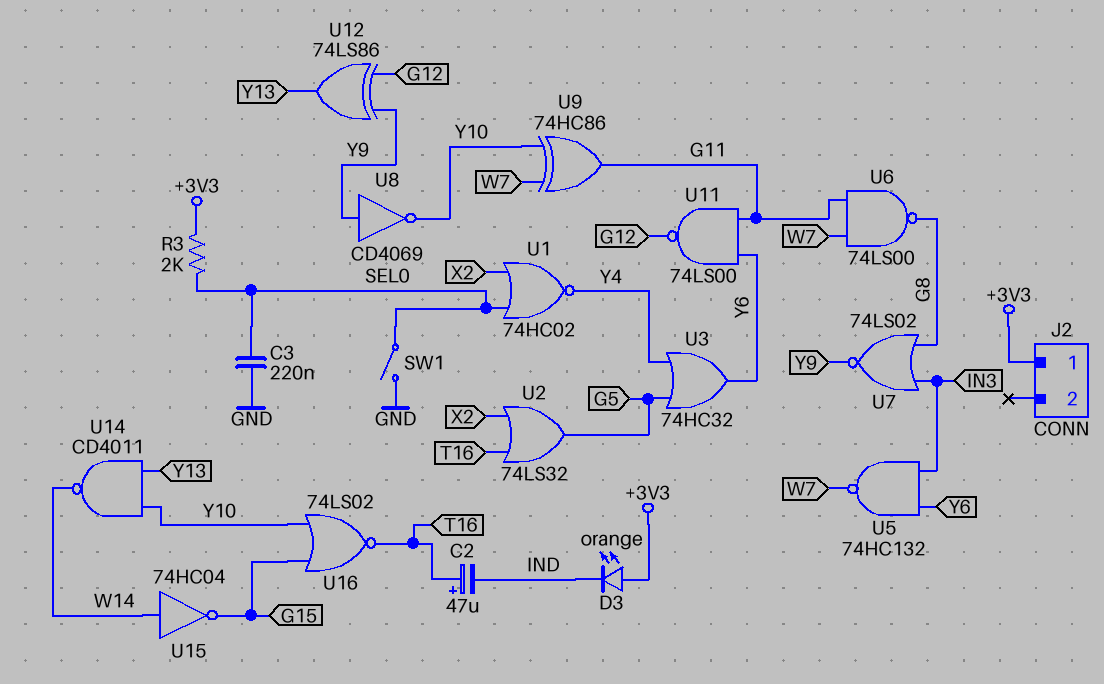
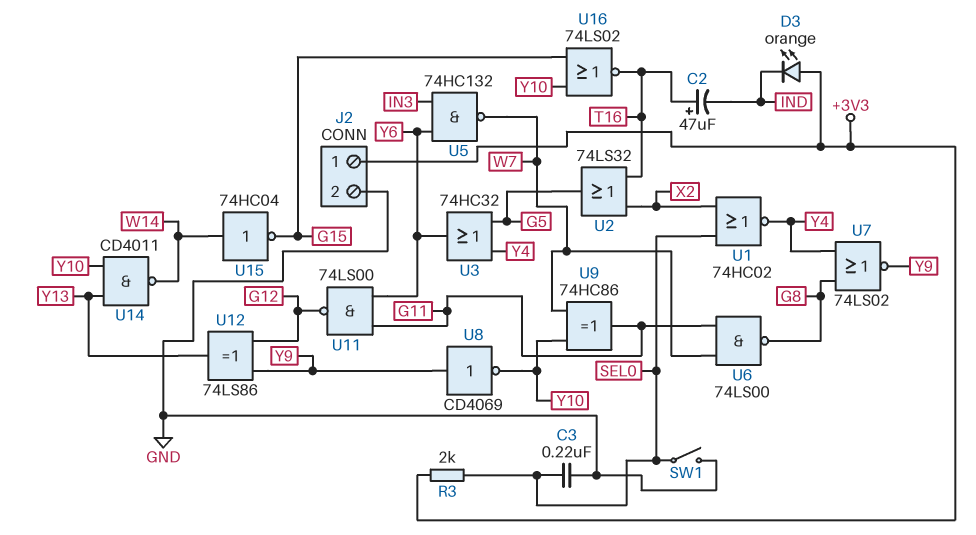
J2 pin 2: none -> GND
U7: NOR 74LS02 (in G8, in IN3, out Y9) -> NOR 74LS02 (in G8, in Y4, out Y9)

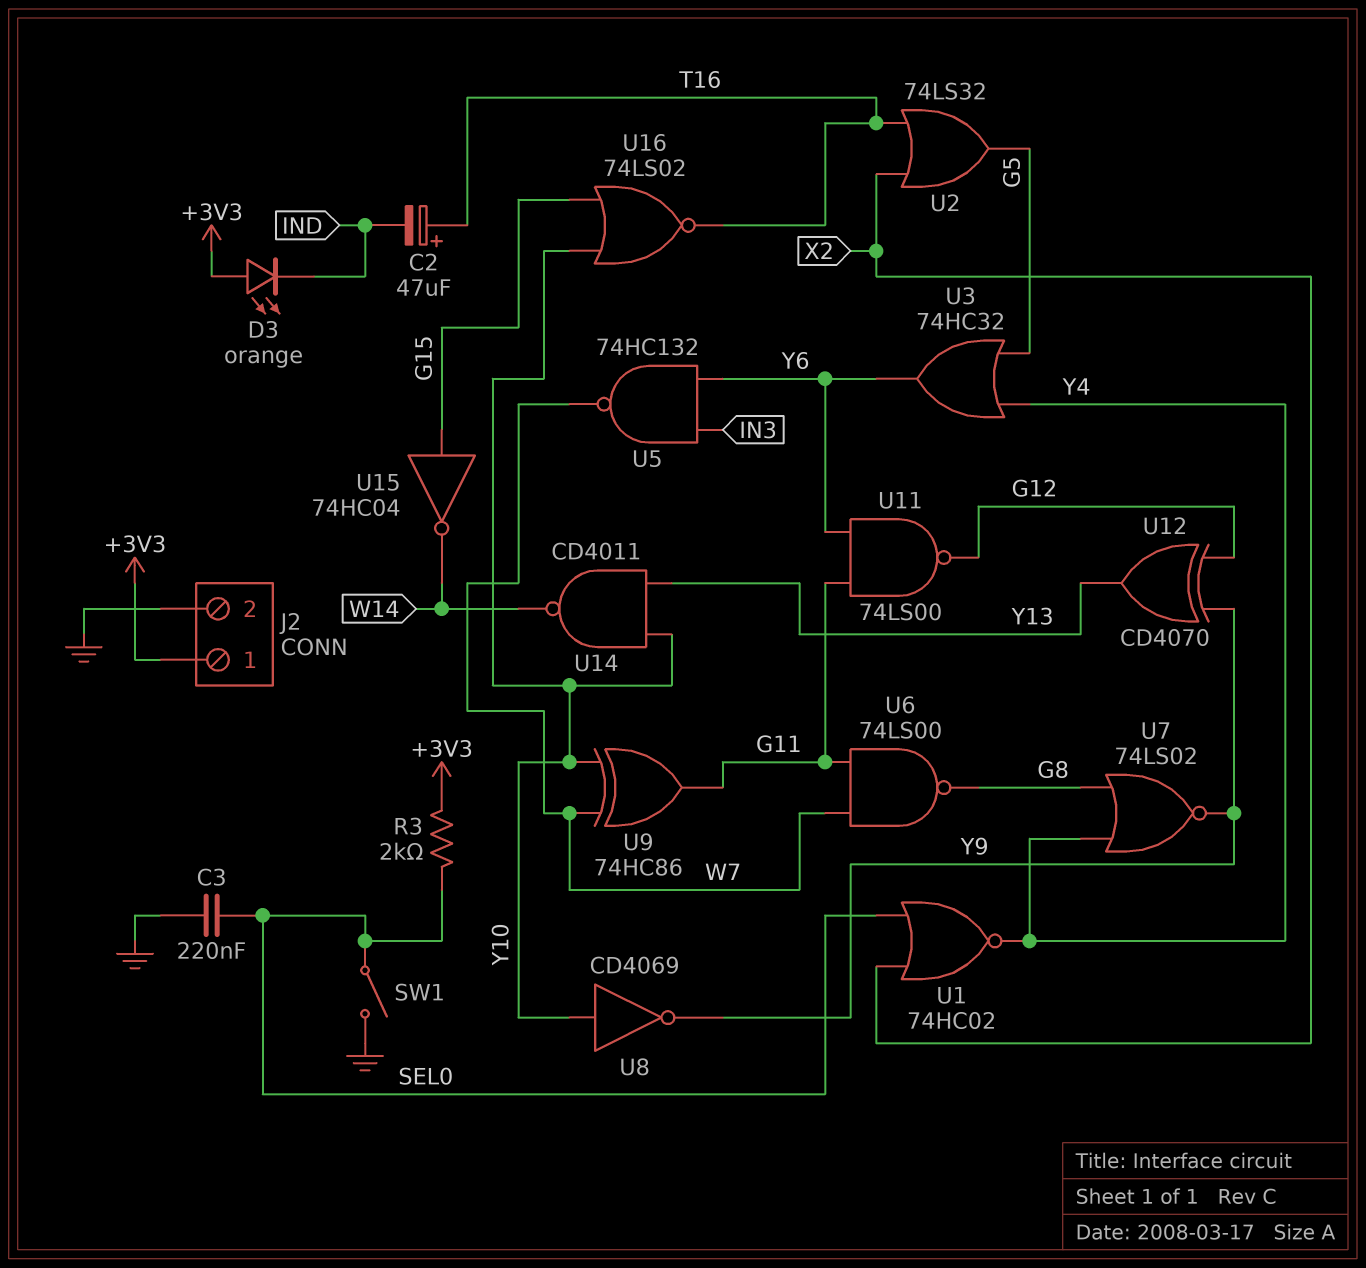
U8: NOT CD4069 (in Y9, out Y10) -> NOT CD4069 (in Y10, out Y9)
U12: XOR 74LS86 (in G12, in Y9, out Y13) -> XOR CD4070 (in G12, in Y9, out Y13)
U15: NOT 74HC04 (in W14, out G15) -> NOT 74HC04 (in G15, out W14)

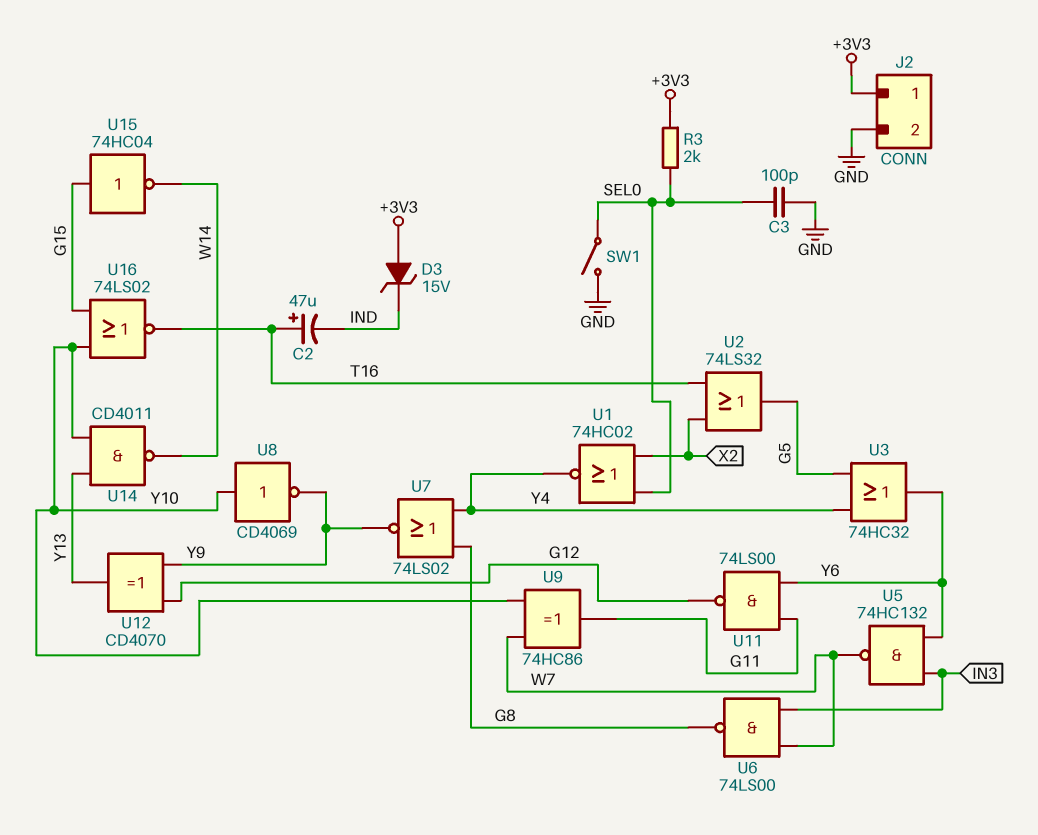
C3: 220nF (GND, SEL0) -> 100pF (GND, SEL0)
D3: LED orange (A +3V3, K IND) -> zener 15V (A +3V3, K IND)
U6: NAND 74LS00 (in G11, in W7, out G8) -> NAND 74LS00 (in IN3, in W7, out G8)

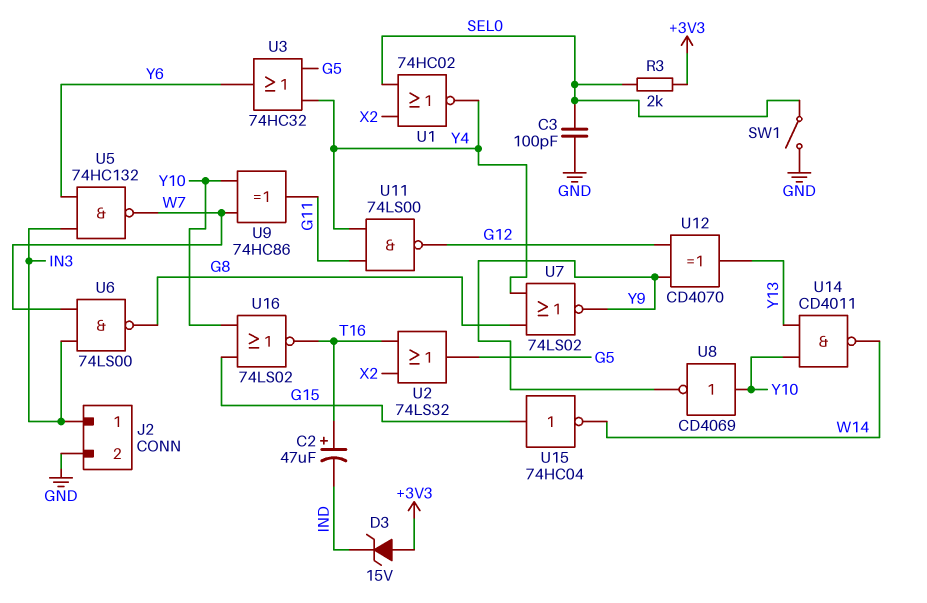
J2 pin 1: +3V3 -> IN3
U11: NAND 74LS00 (in G11, in Y6, out G12) -> NAND 74LS00 (in G11, in Y4, out G12)

